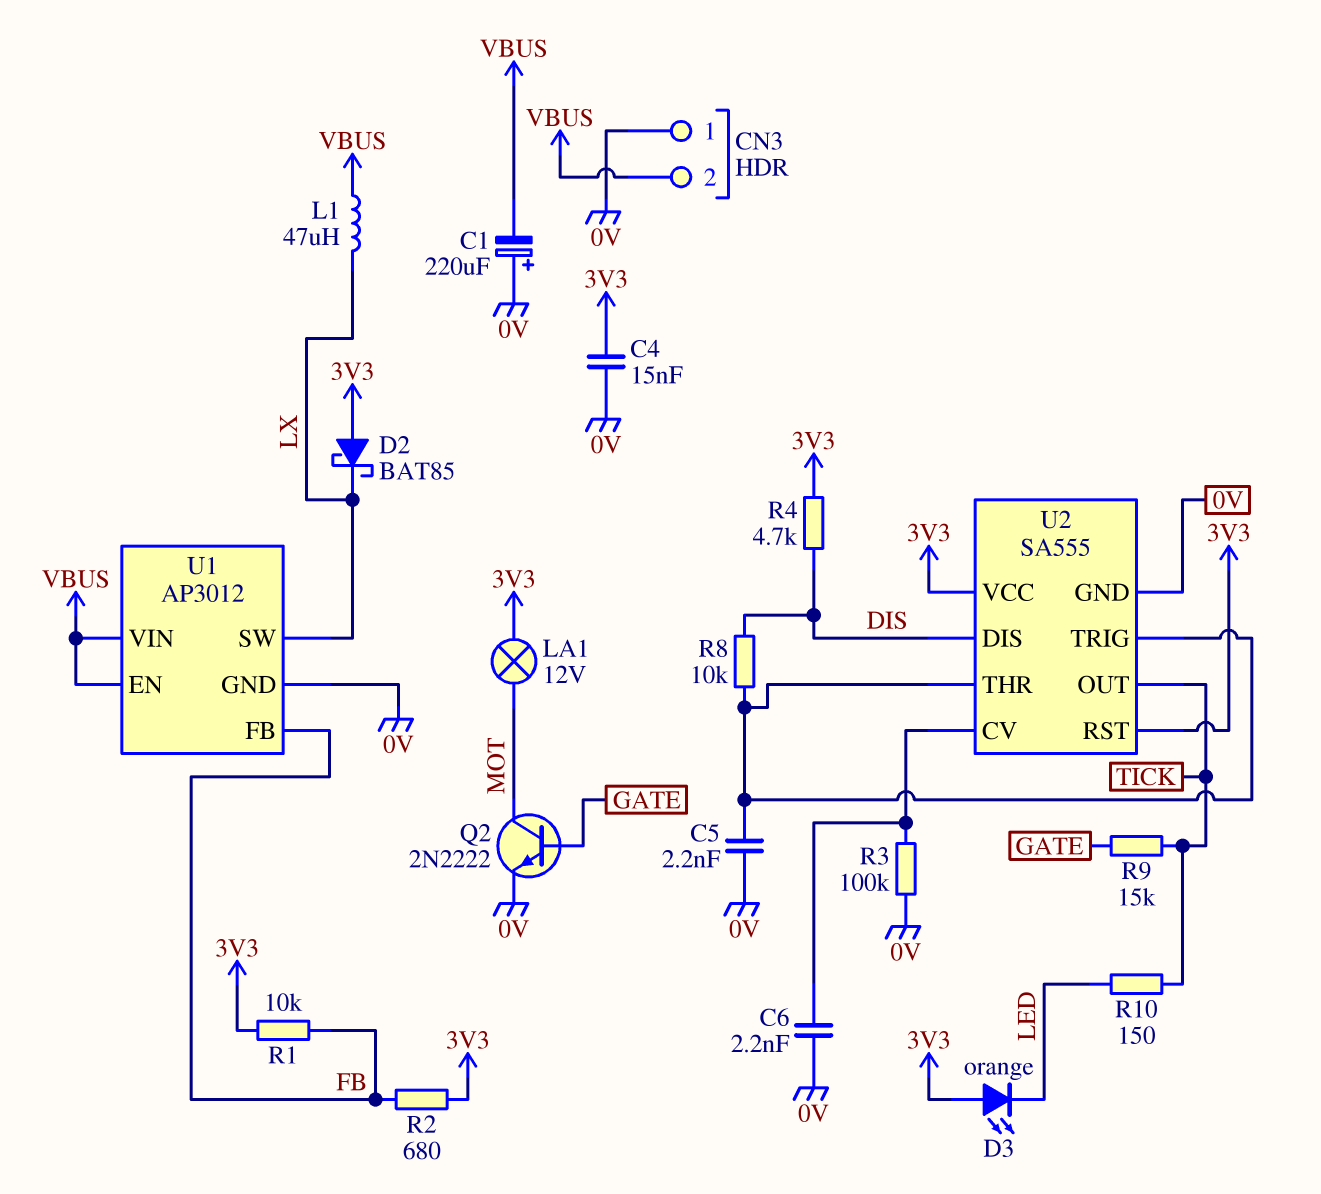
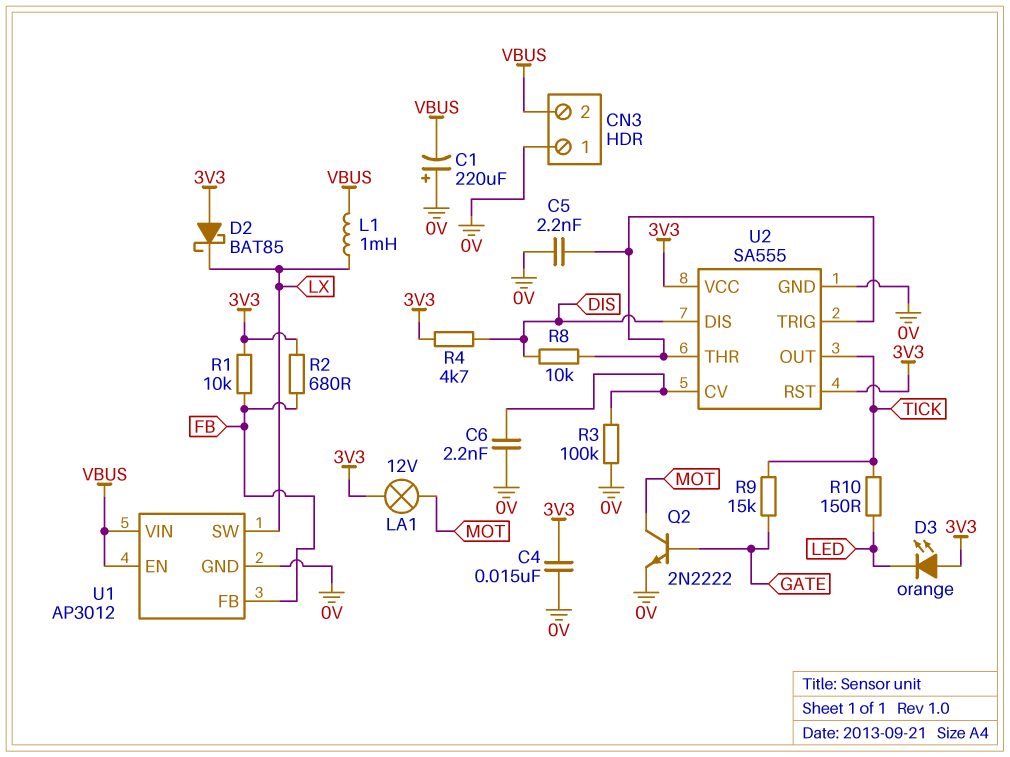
L1: 47uH (LX, VBUS) -> 1mH (LX, VBUS)

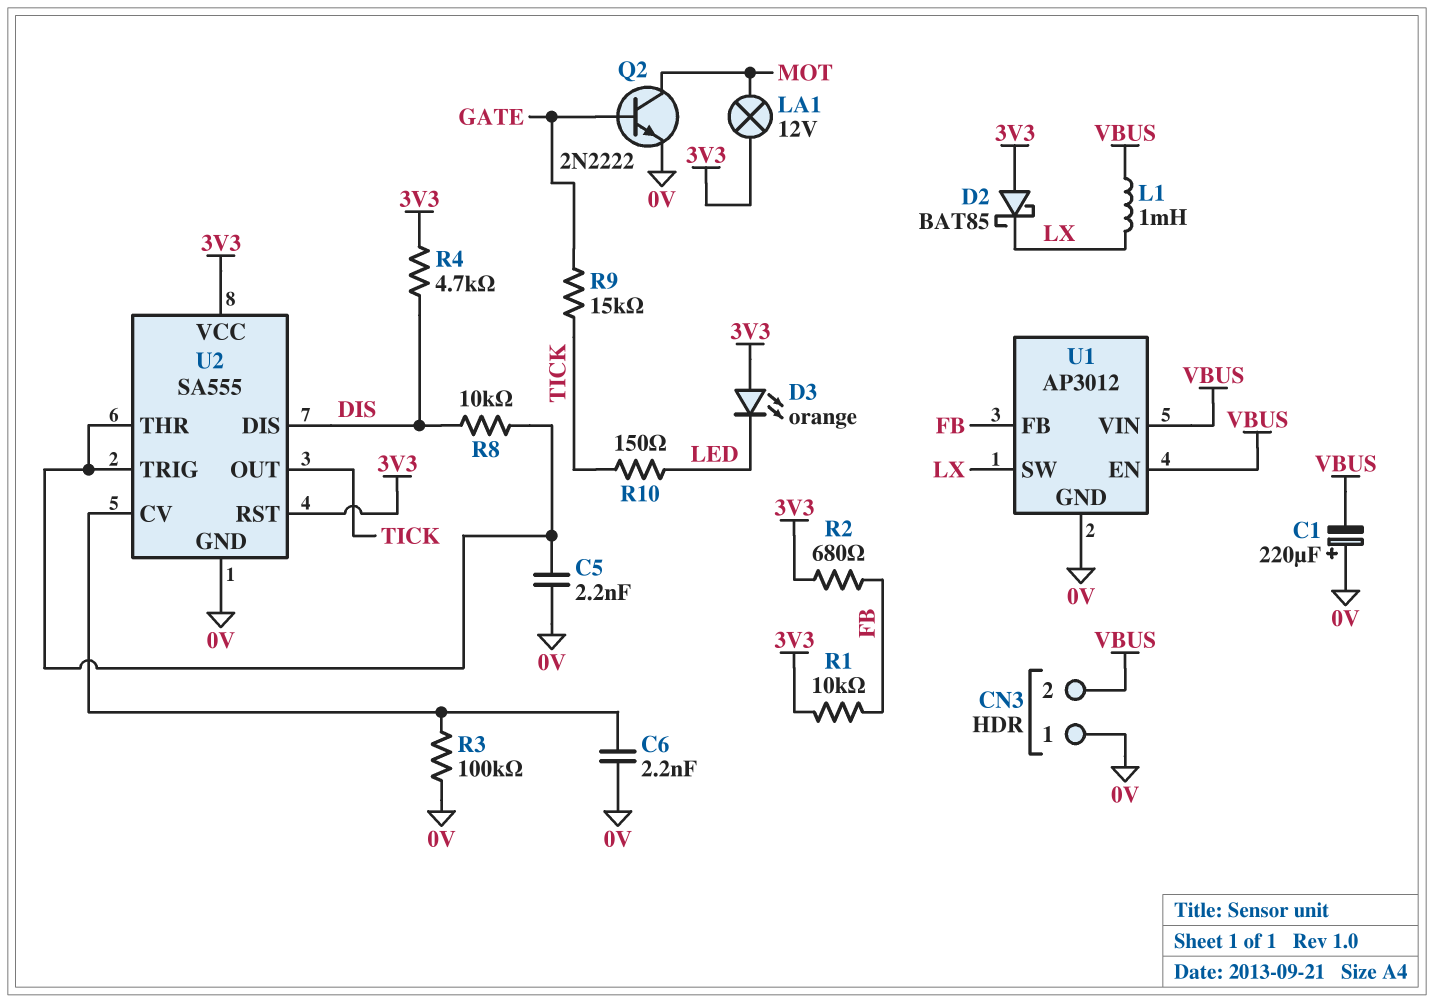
C4: 15nF (0V, 3V3) -> none

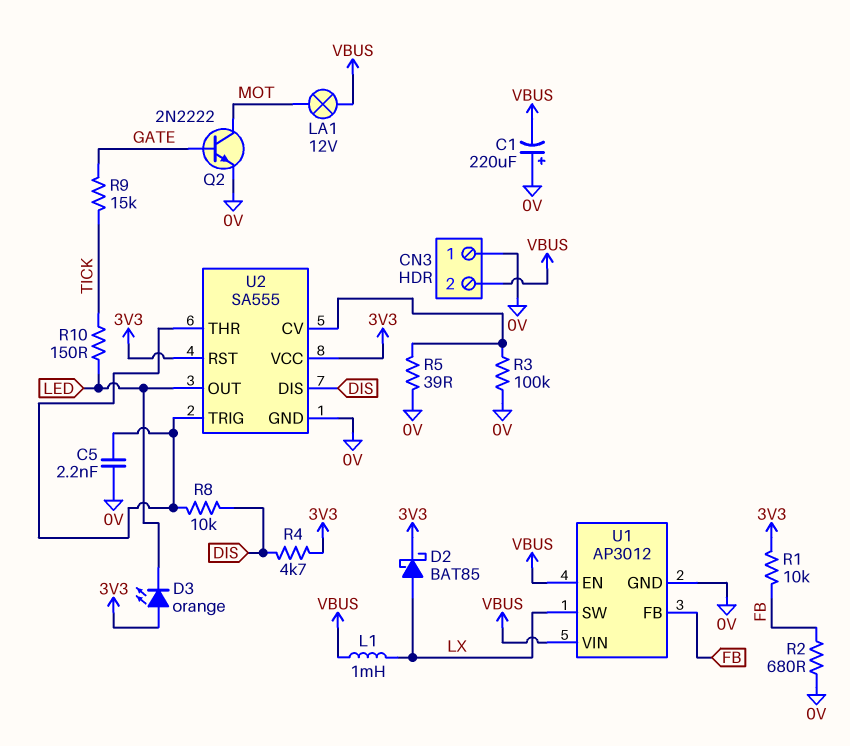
C6: 2.2nF (0V, U2/CV) -> none
D2: schottky BAT85 (A 3V3, K LX) -> schottky BAT85 (A LX, K 3V3)
LA1: lamp 12V (3V3, MOT) -> lamp 12V (MOT, VBUS)
R2: 680 (3V3, FB) -> 680 (0V, FB)
R5: none -> 39 (0V, U2/CV)
U2 pin OUT: TICK -> LED

